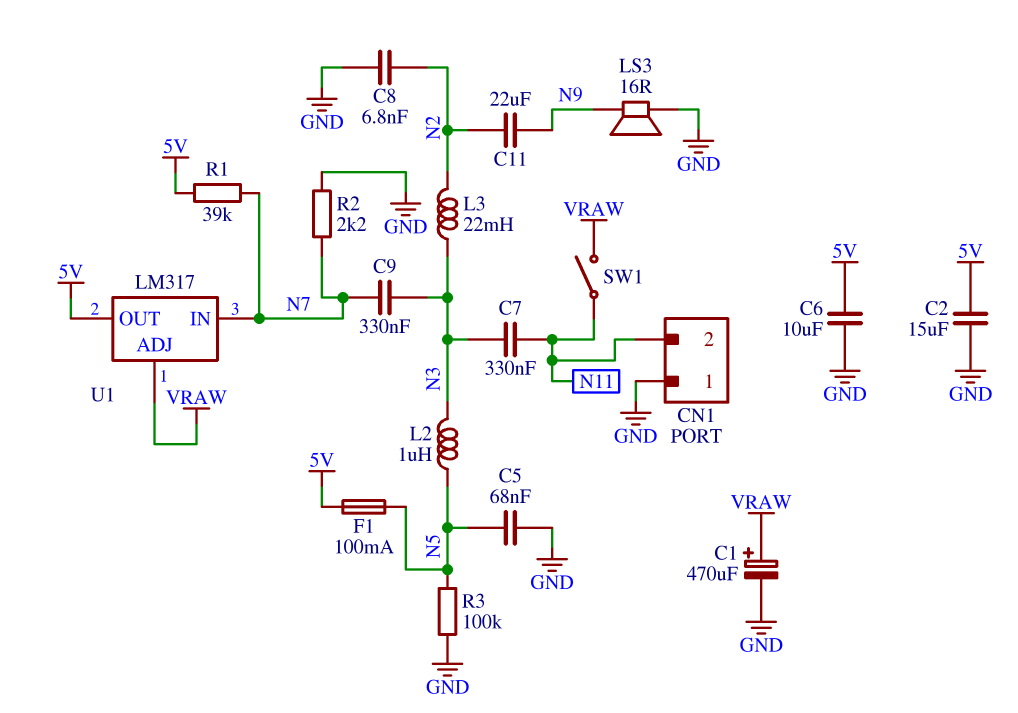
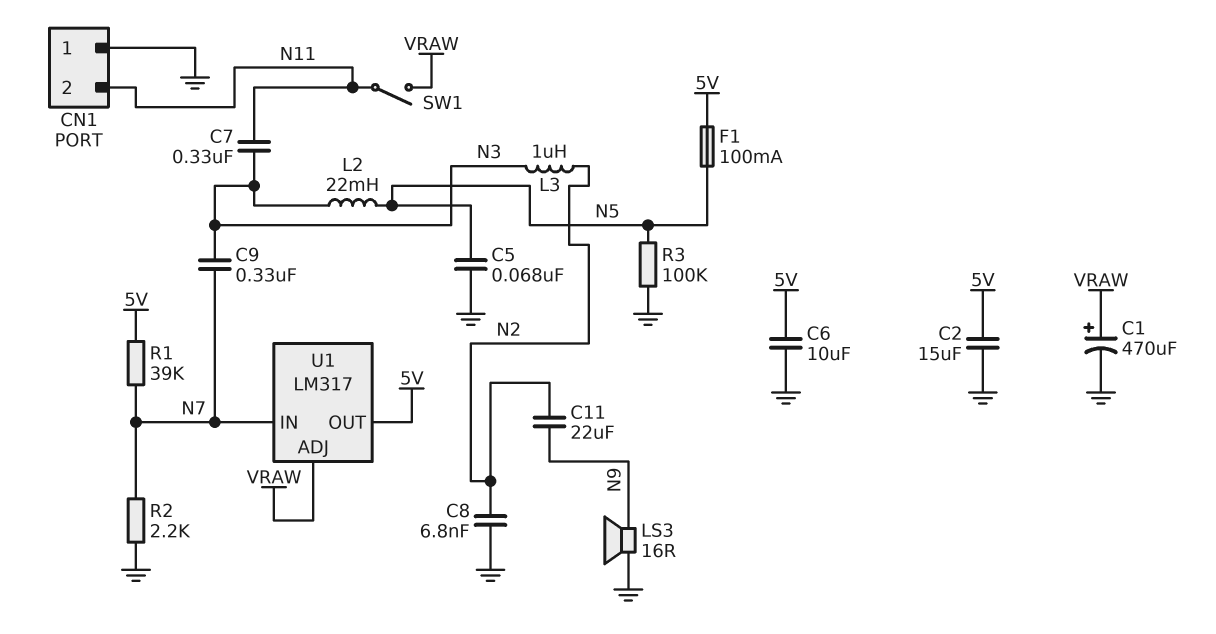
L2: 1uH (N3, N5) -> 22mH (N3, N5)
L3: 22mH (N2, N3) -> 1uH (N2, N3)

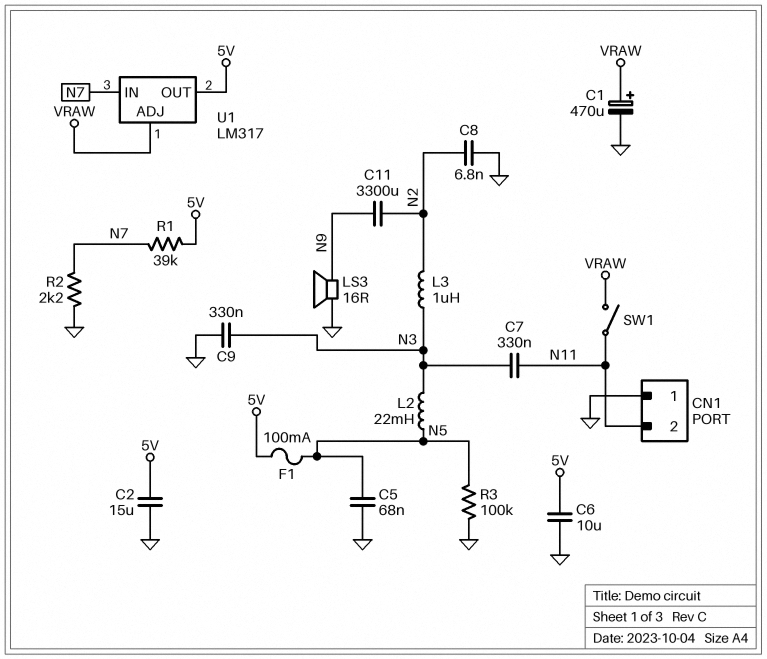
C9: 330nF (N3, N7) -> 330nF (GND, N3)
C11: 22uF (N2, N9) -> 3300uF (N2, N9)

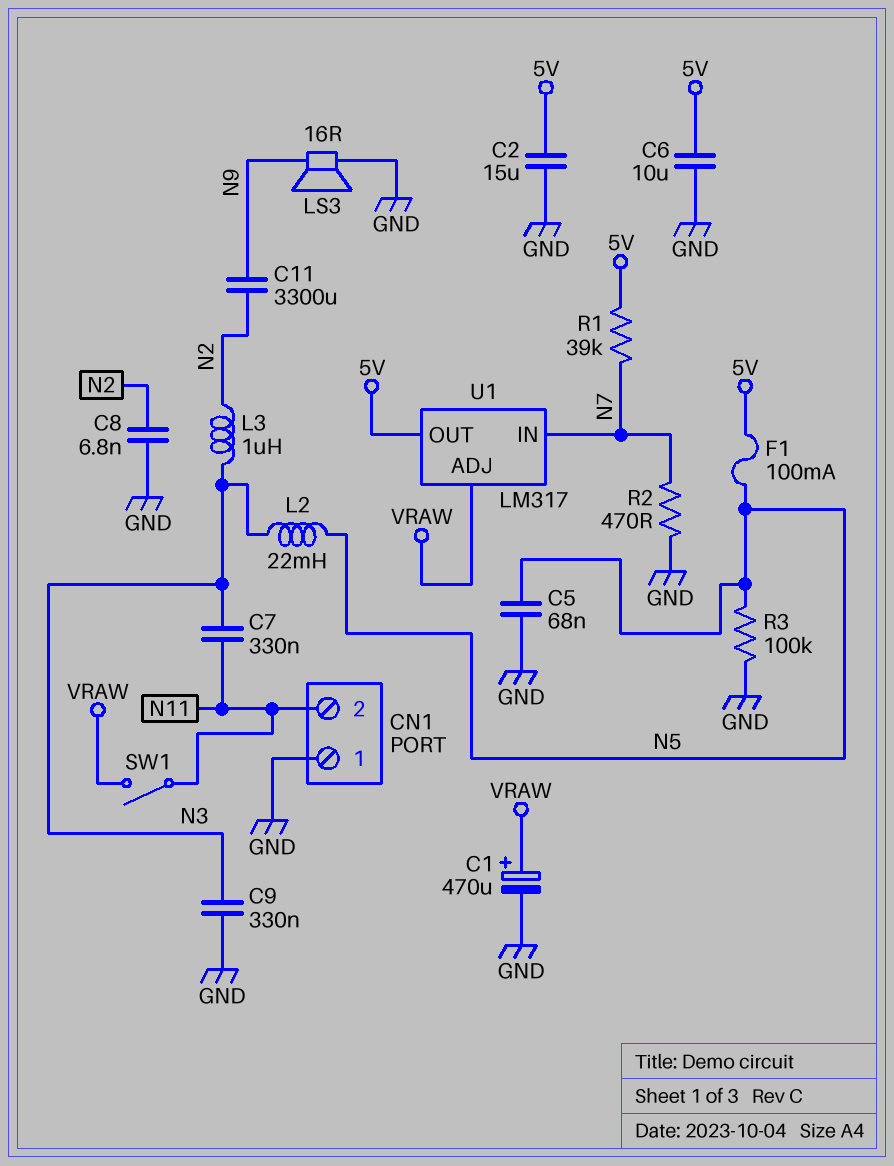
R2: 2.2k (GND, N7) -> 470 (GND, N7)

